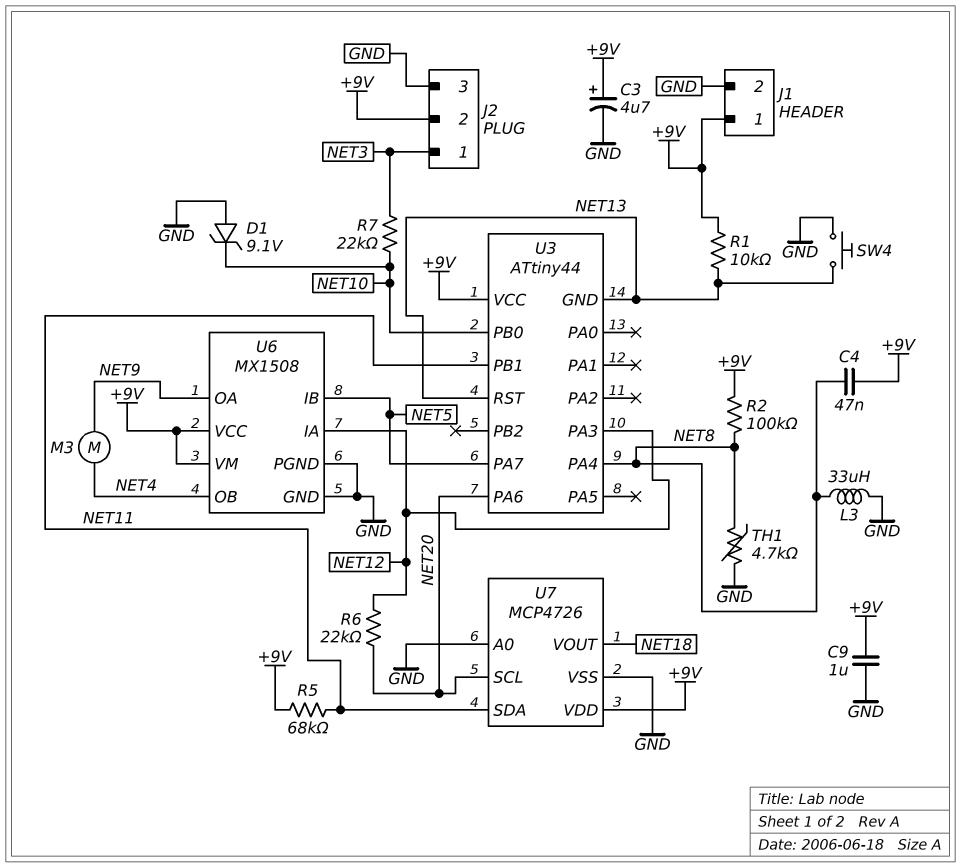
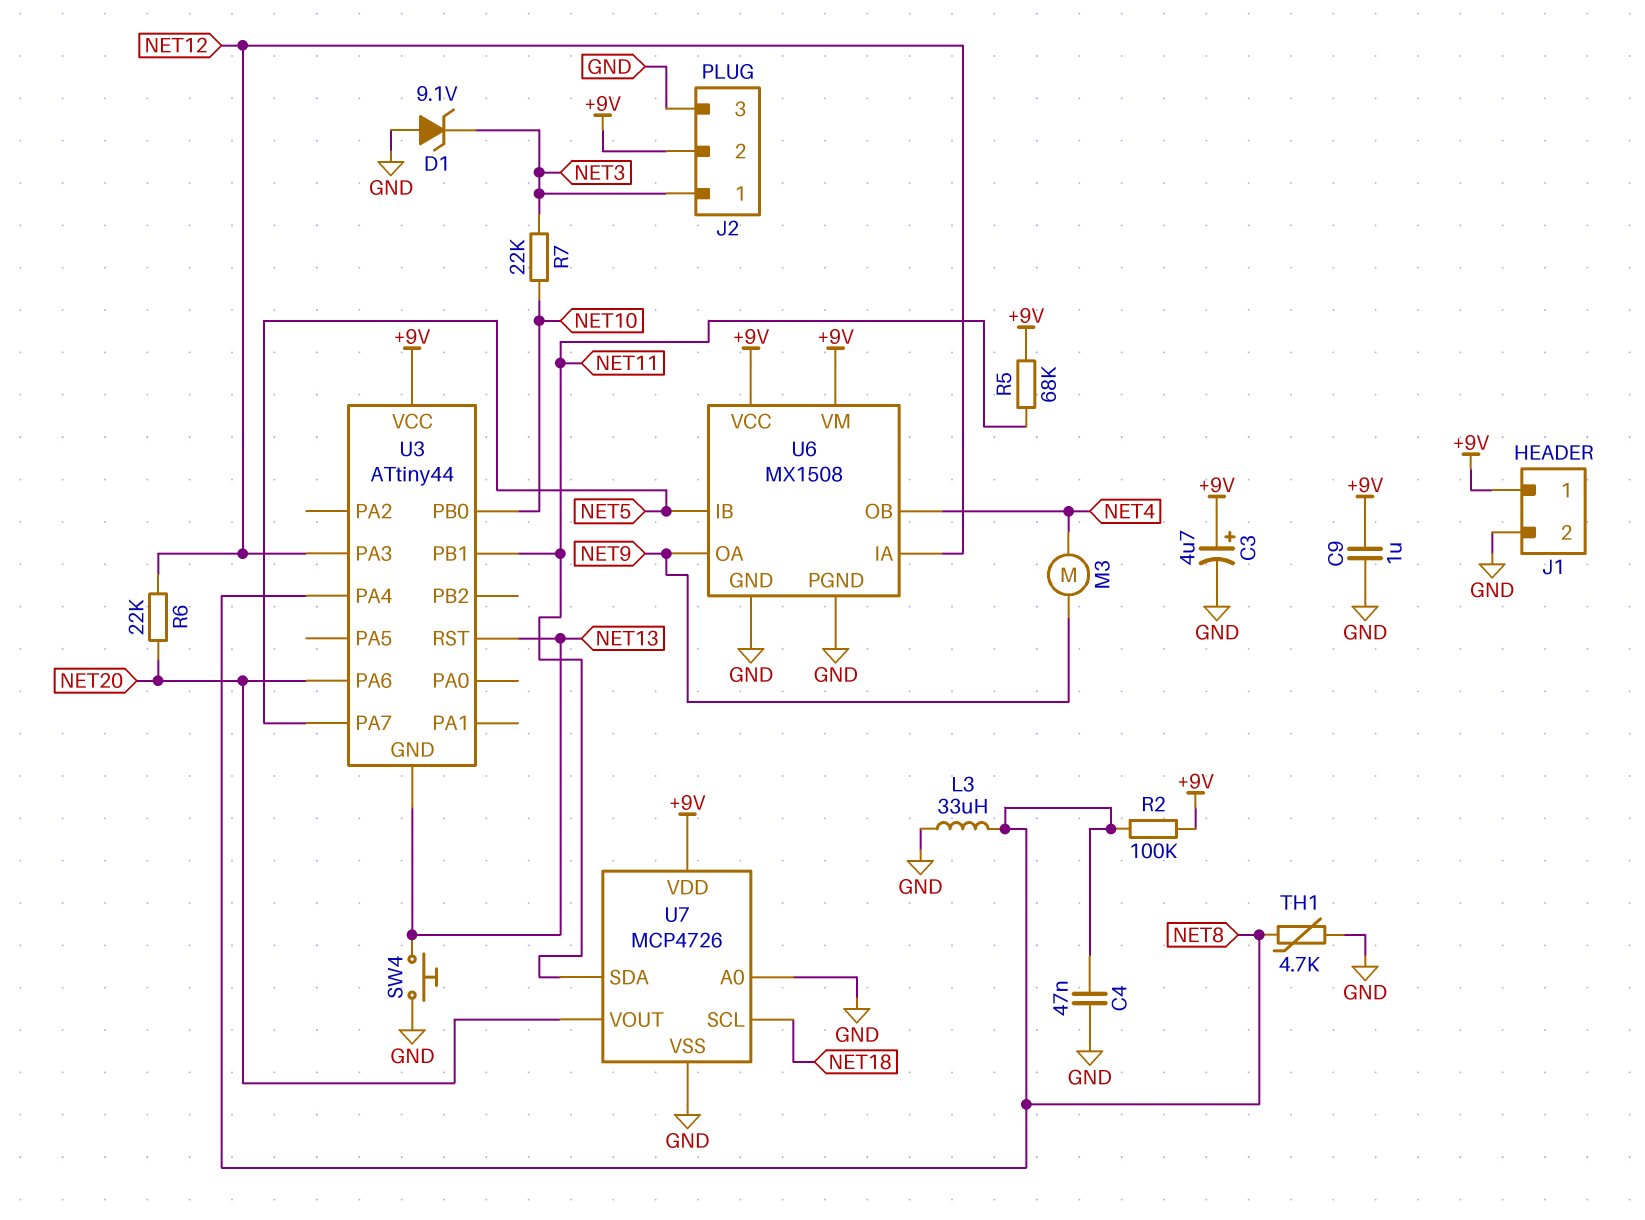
C4: 47nF (+9V, NET8) -> 47nF (GND, NET8)
D1: zener 9.1V (A GND, K NET10) -> zener 9.1V (A GND, K NET3)
R1: 10k (+9V, NET13) -> none
U7 pin SCL: NET20 -> NET18
U7 pin VOUT: NET18 -> NET20

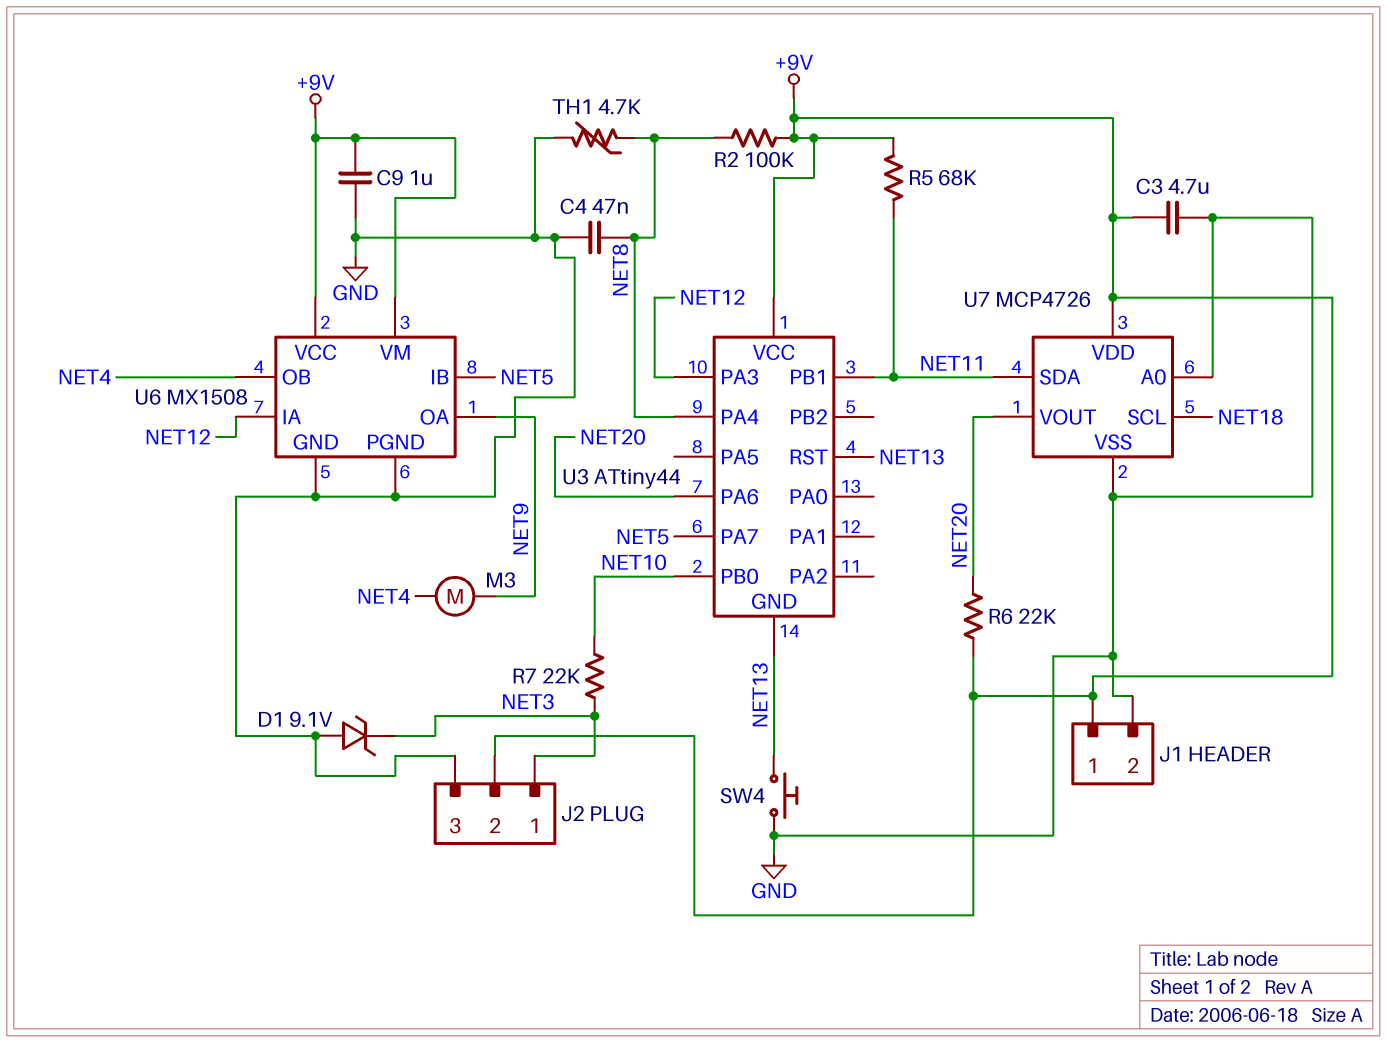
C3: 4.7uF (plus +9V, minus GND) -> 4.7uF (+9V, GND)
L3: 33uH (GND, NET8) -> none
R6: 22k (NET12, NET20) -> 22k (+9V, NET20)

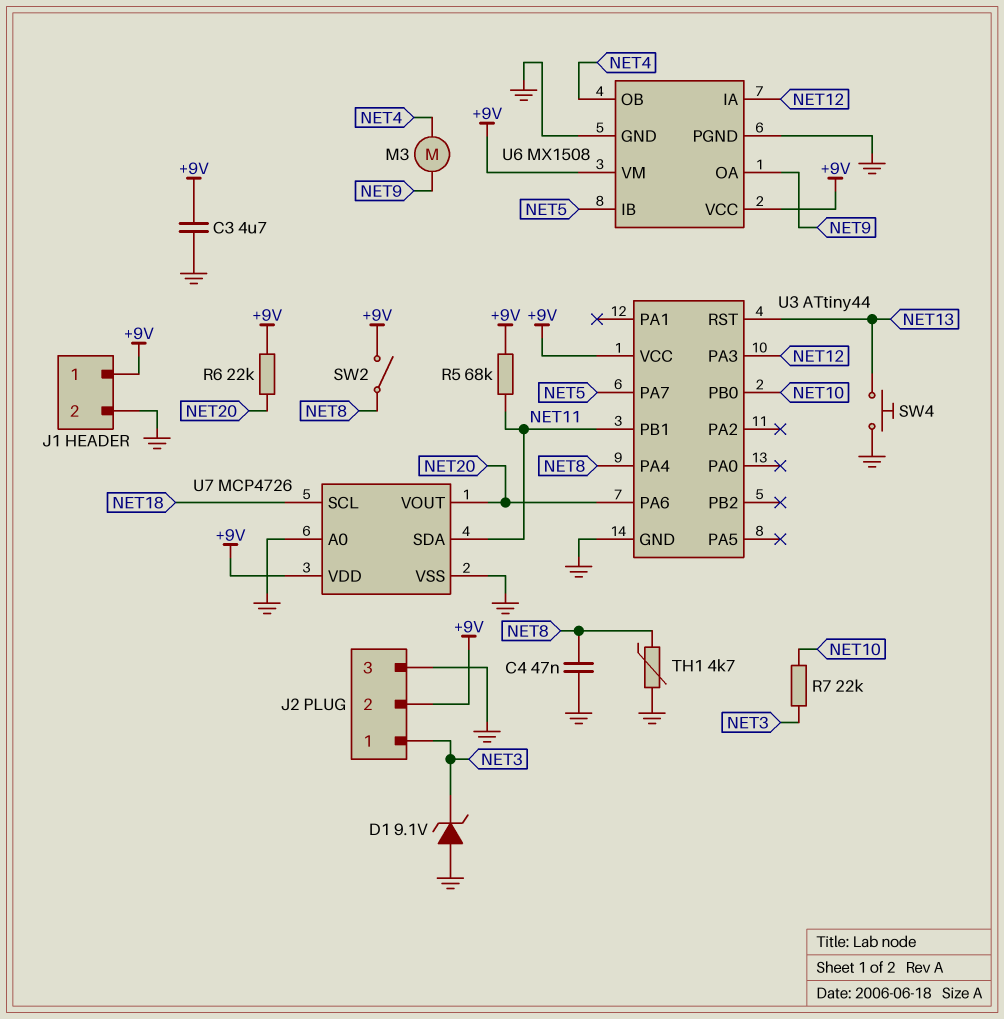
C9: 1uF (+9V, GND) -> none
R2: 100k (+9V, NET8) -> none
SW2: none -> switch (+9V, NET8)
U3 pin GND: NET13 -> GND

